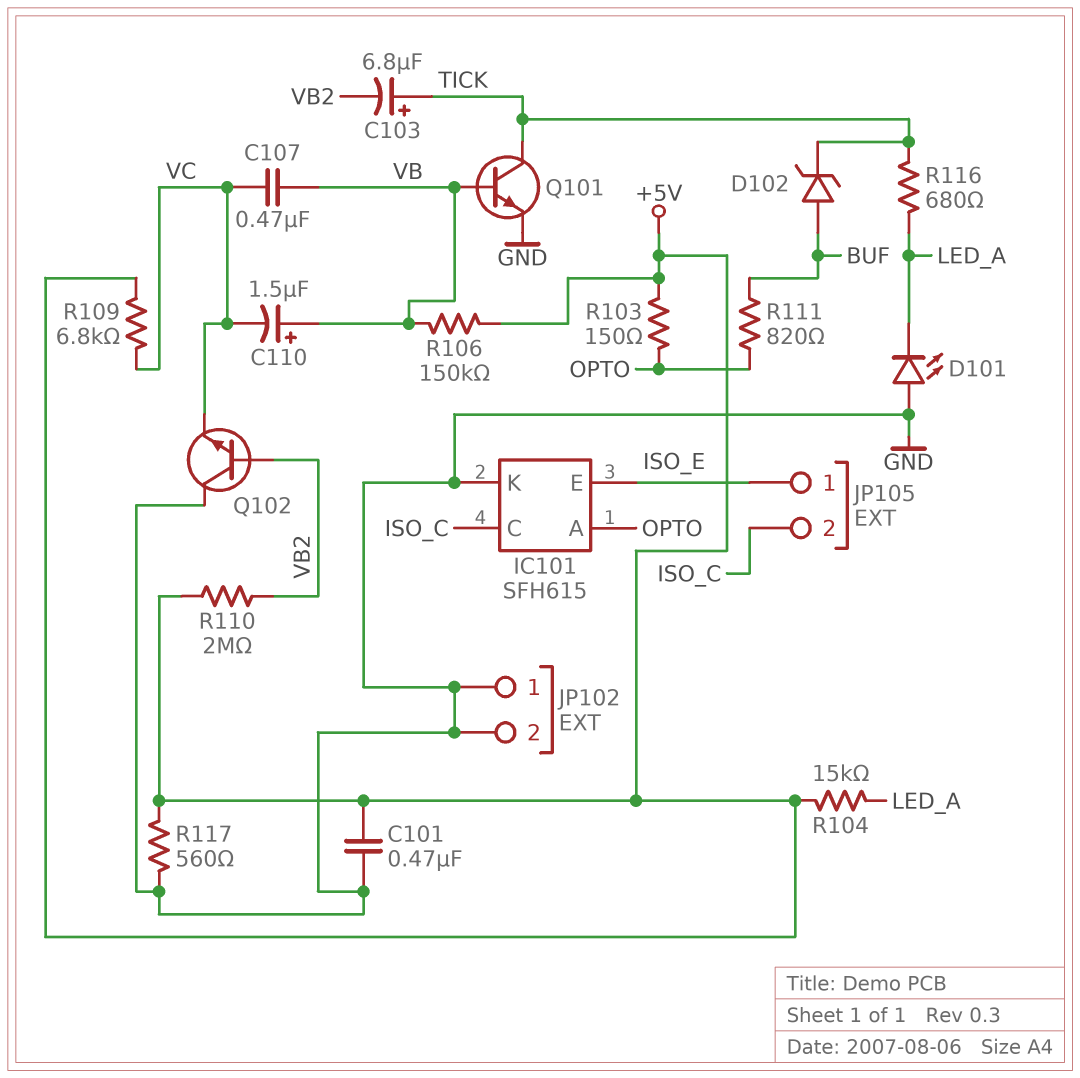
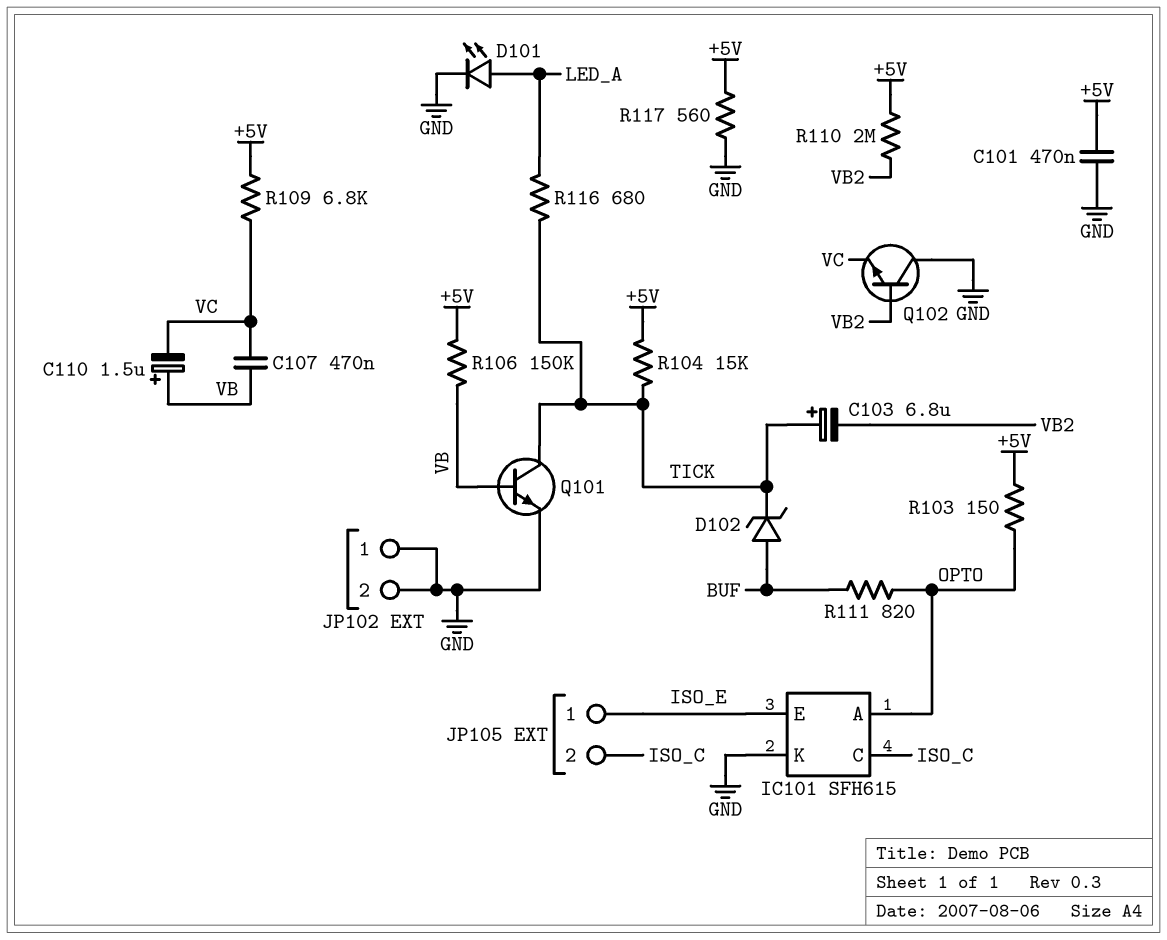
D101: LED (A GND, K LED_A) -> LED (A LED_A, K GND)
R104: 15k (+5V, LED_A) -> 15k (+5V, TICK)

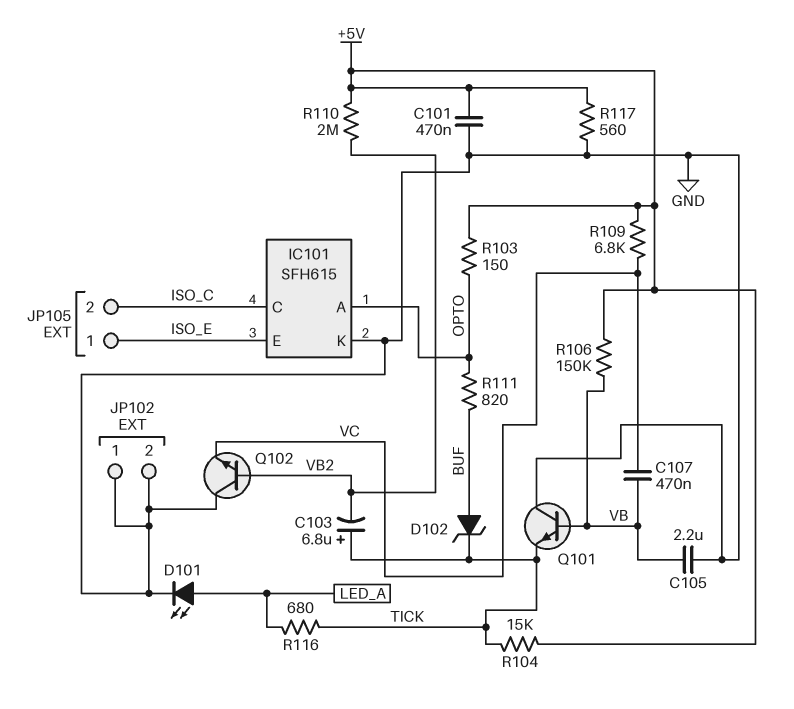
C105: none -> 2.2uF (GND, VB)
C110: 1.5uF (plus VB, minus VC) -> none
Q101: NPN (B VB, C TICK, E GND) -> NPN (B VB, C GND, E TICK)

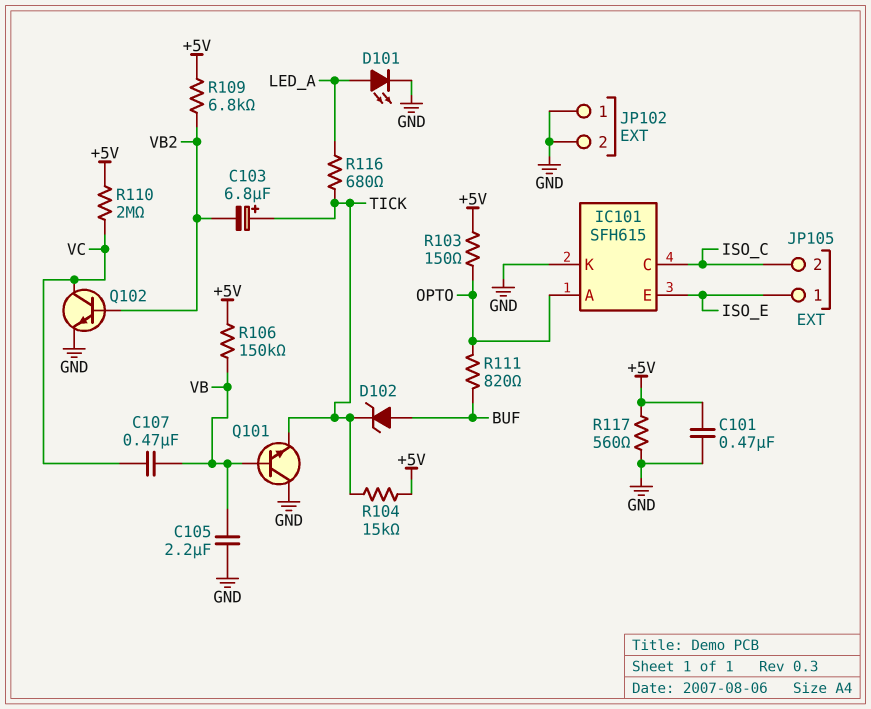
Q102: NPN (B VB2, C GND, E VC) -> NPN (B VB2, C VC, E GND)
R109: 6.8k (+5V, VC) -> 6.8k (+5V, VB2)
R110: 2M (+5V, VB2) -> 2M (+5V, VC)

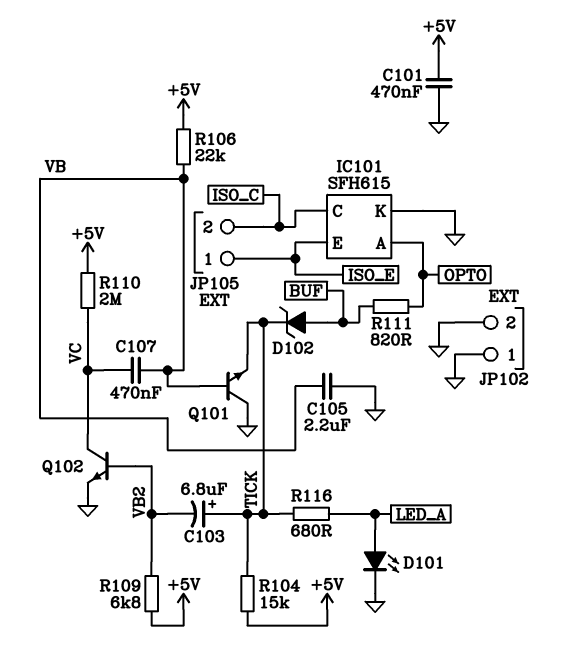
R103: 150 (+5V, OPTO) -> none
R106: 150k (+5V, VB) -> 22k (+5V, VB)
R117: 560 (+5V, GND) -> none

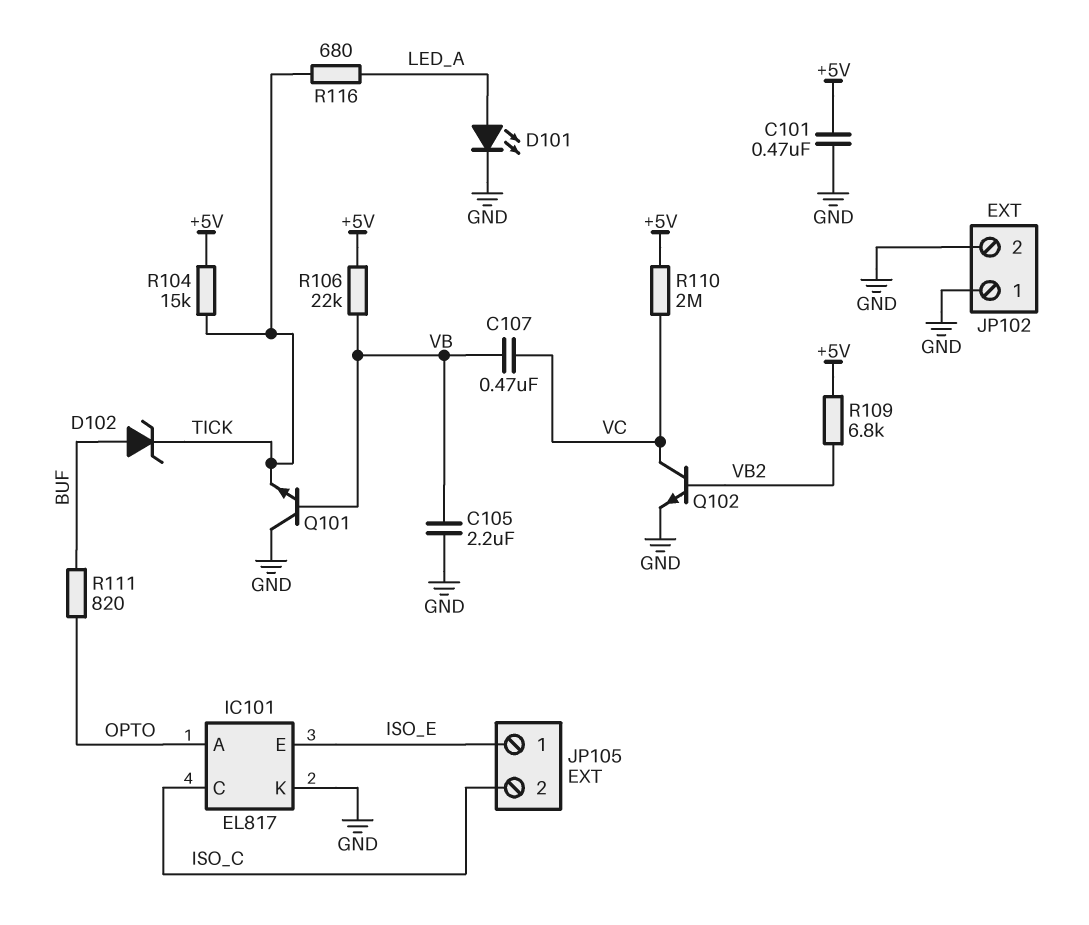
C103: 6.8uF (plus TICK, minus VB2) -> none
IC101: SFH615 -> EL817

